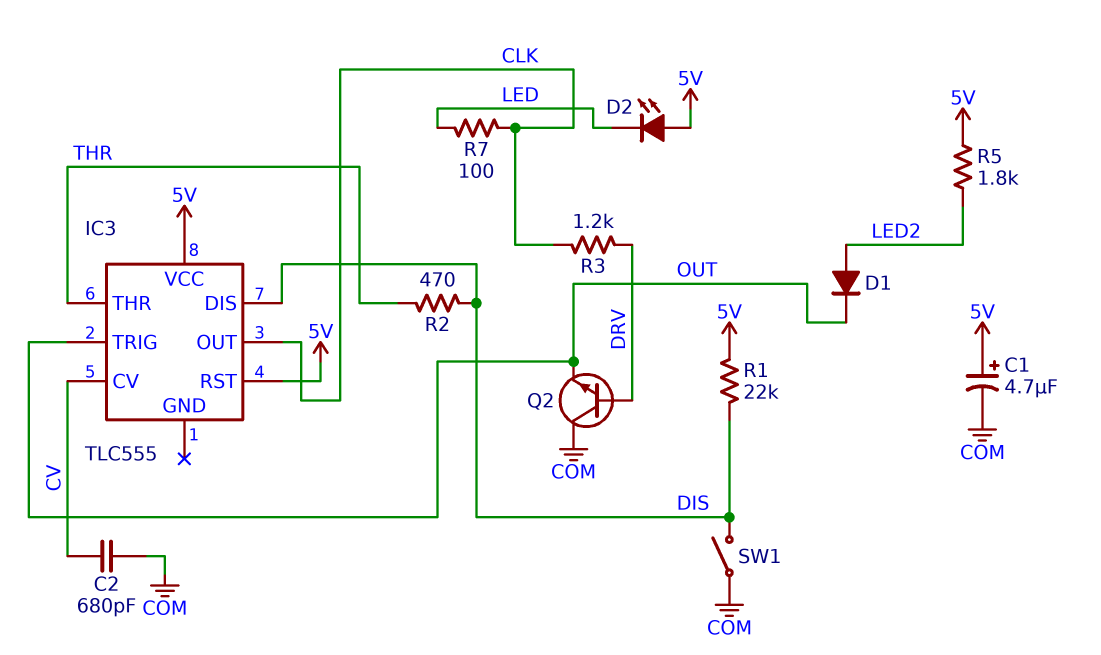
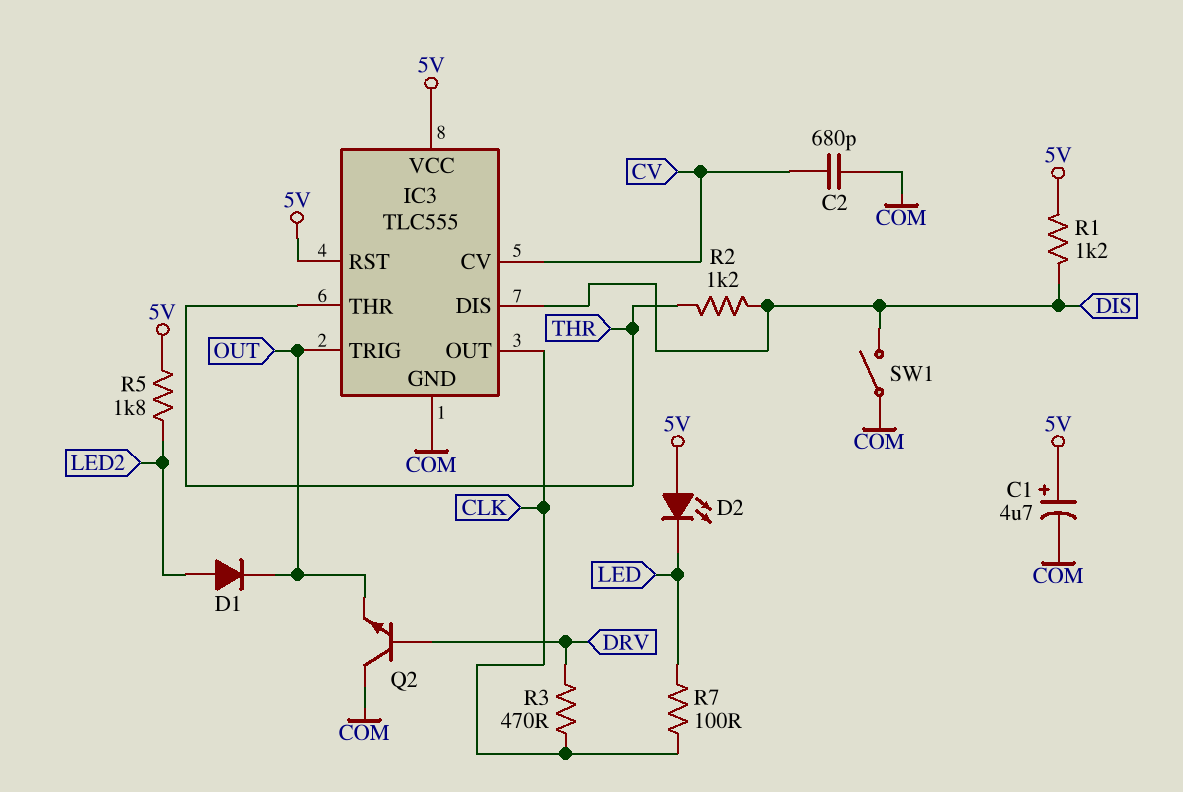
IC3 pin GND: none -> COM
R1: 22k (5V, DIS) -> 1.2k (5V, DIS)
R2: 470 (DIS, THR) -> 1.2k (DIS, THR)
R3: 1.2k (CLK, DRV) -> 470 (CLK, DRV)

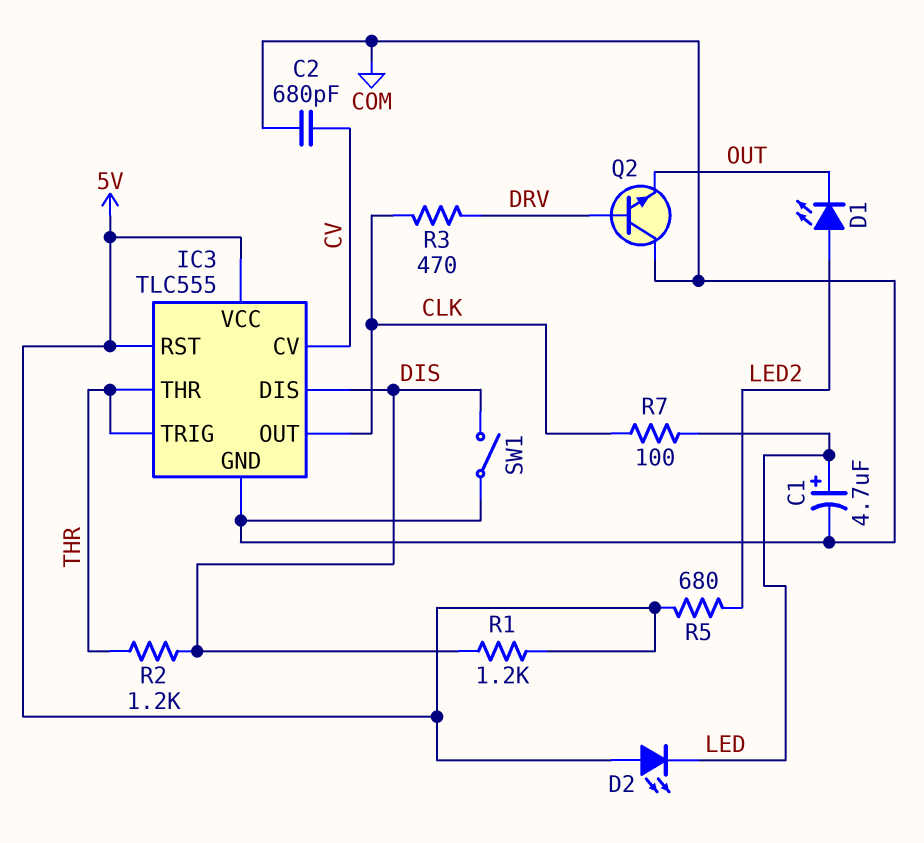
C1: 4.7uF (plus 5V, minus COM) -> 4.7uF (plus LED, minus COM)
D1: diode (A LED2, K OUT) -> LED (A LED2, K OUT)
IC3 pin TRIG: OUT -> THR
R5: 1.8k (5V, LED2) -> 680 (5V, LED2)

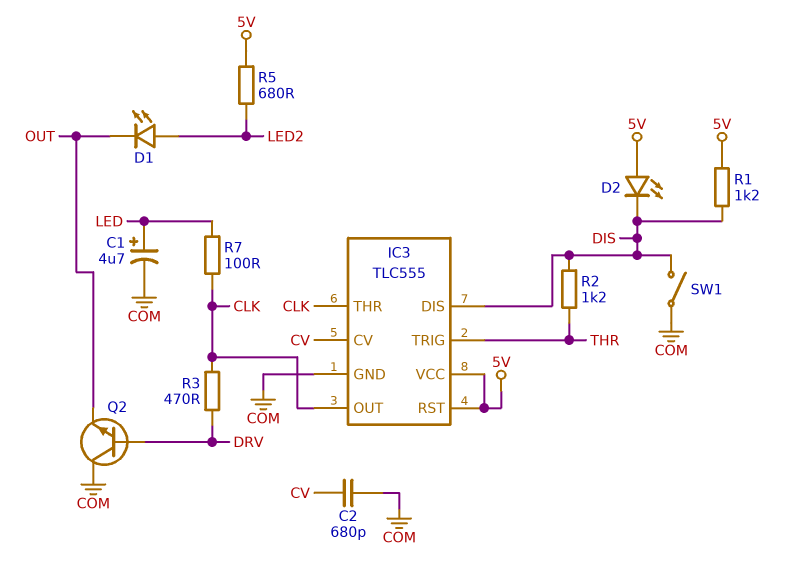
D2: LED (A 5V, K LED) -> LED (A 5V, K DIS)
IC3 pin THR: THR -> CLK

